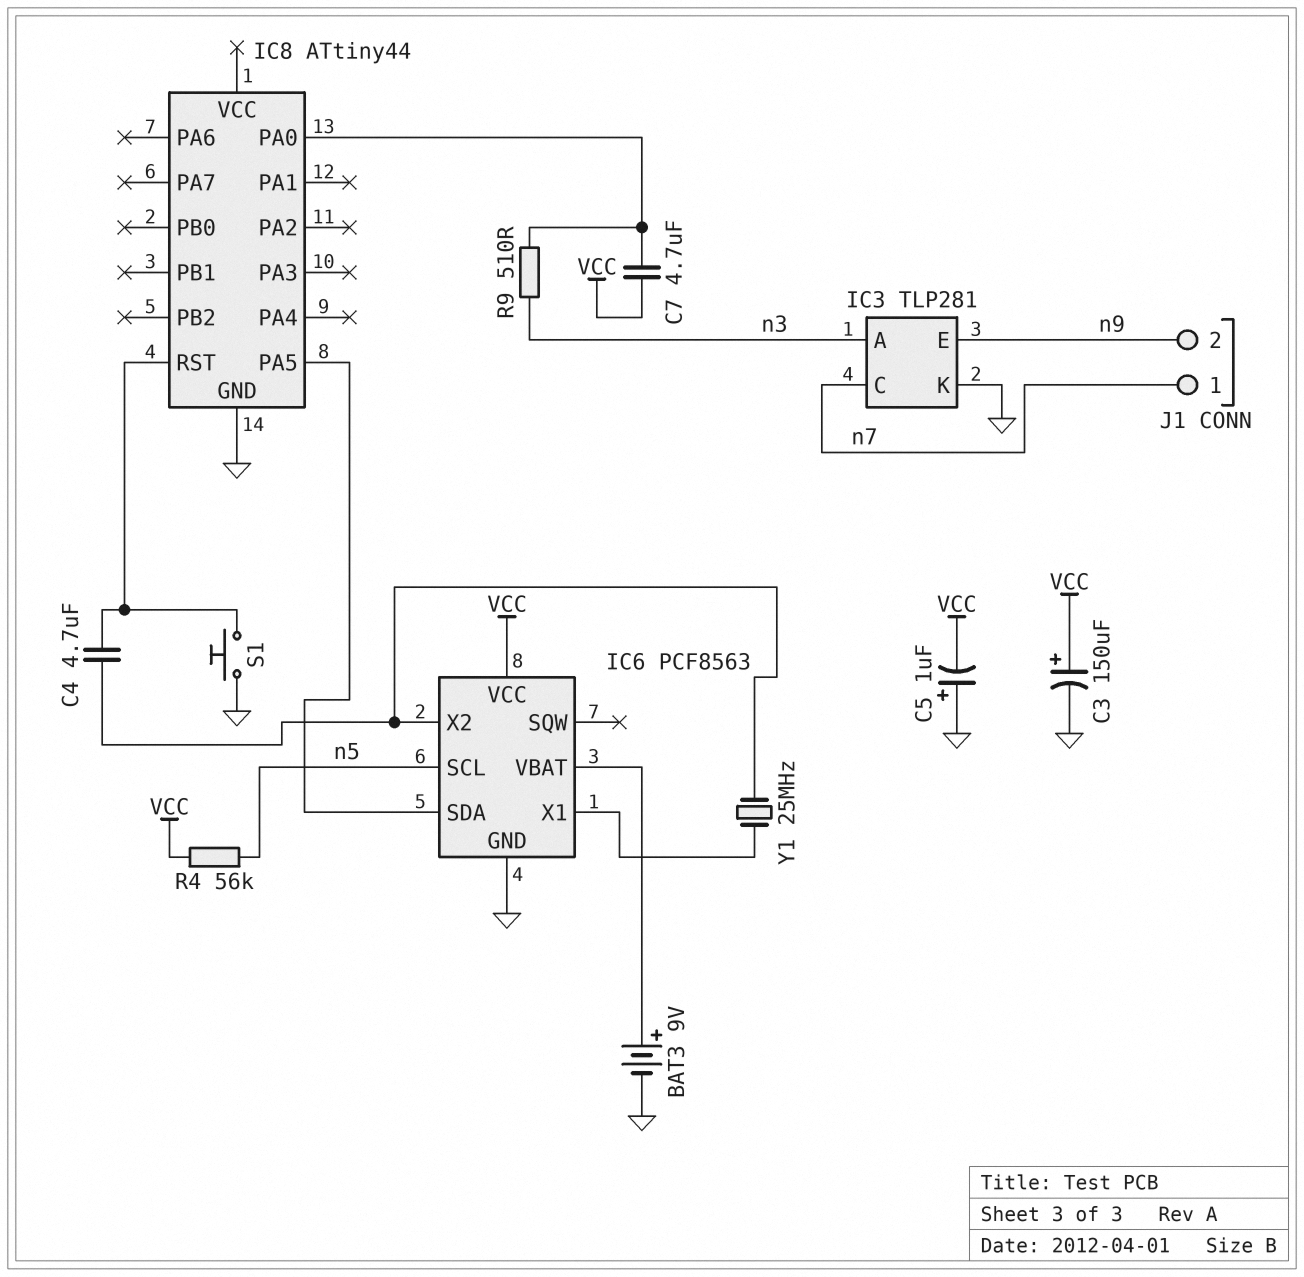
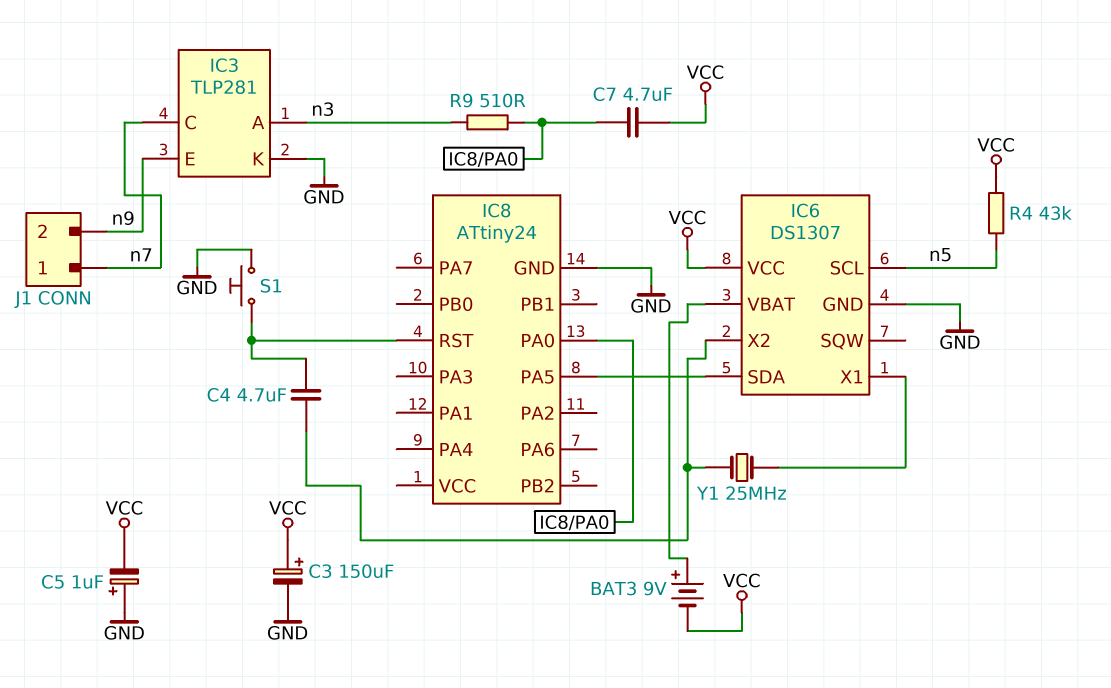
BAT3: 9V (plus IC6/VBAT, minus GND) -> 9V (plus IC6/VBAT, minus VCC)
IC6: PCF8563 -> DS1307
IC8: ATtiny44 -> ATtiny24
R4: 56k (VCC, n5) -> 43k (VCC, n5)

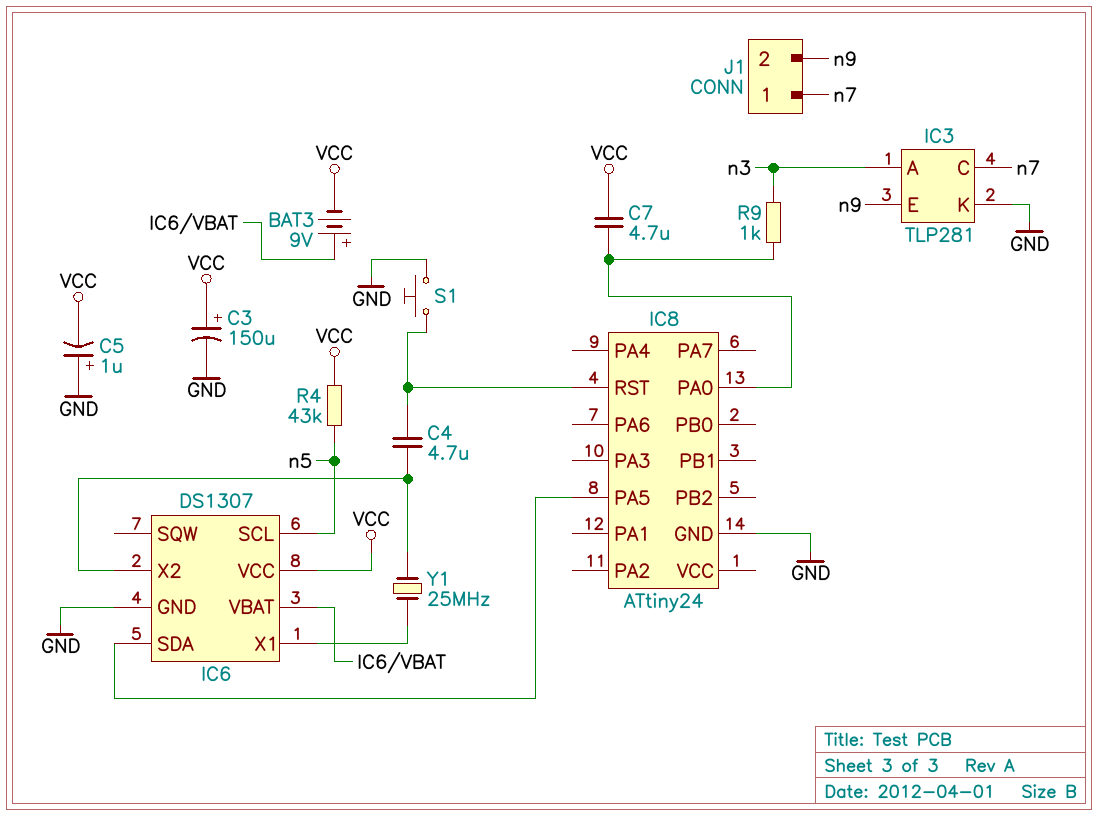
R9: 510 (IC8/PA0, n3) -> 1k (IC8/PA0, n3)

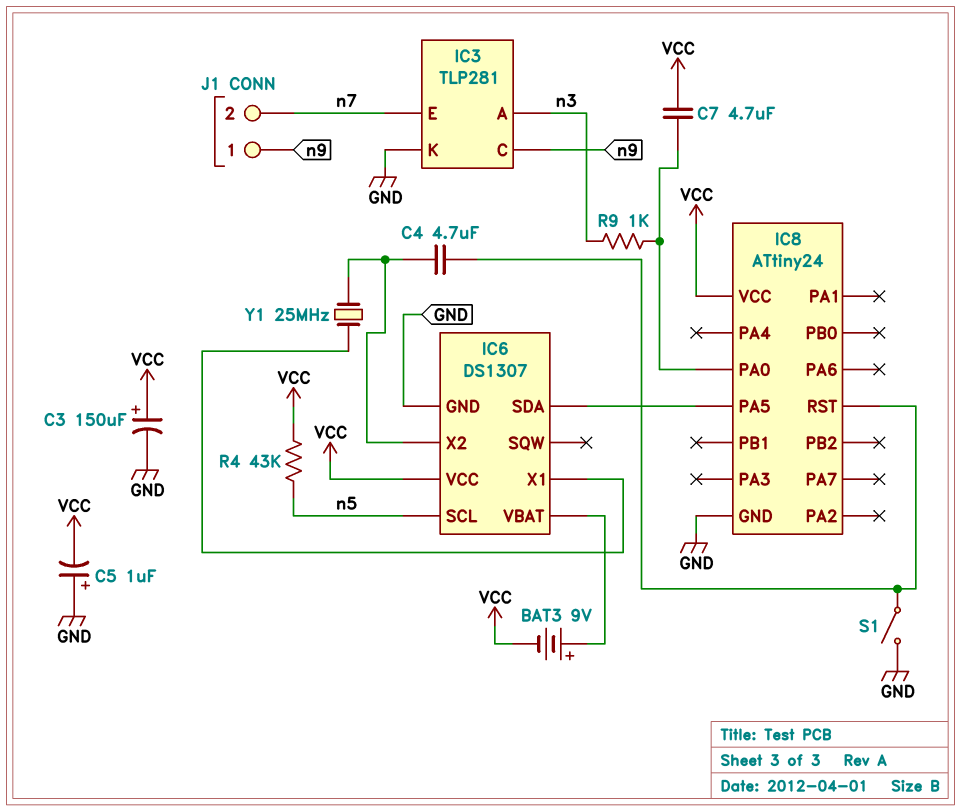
IC3 pin C: n7 -> n9
IC3 pin E: n9 -> n7
IC8 pin VCC: none -> VCC
J1 pin 1: n7 -> n9
J1 pin 2: n9 -> n7
S1: button (GND, IC8/RST) -> switch (GND, IC8/RST)

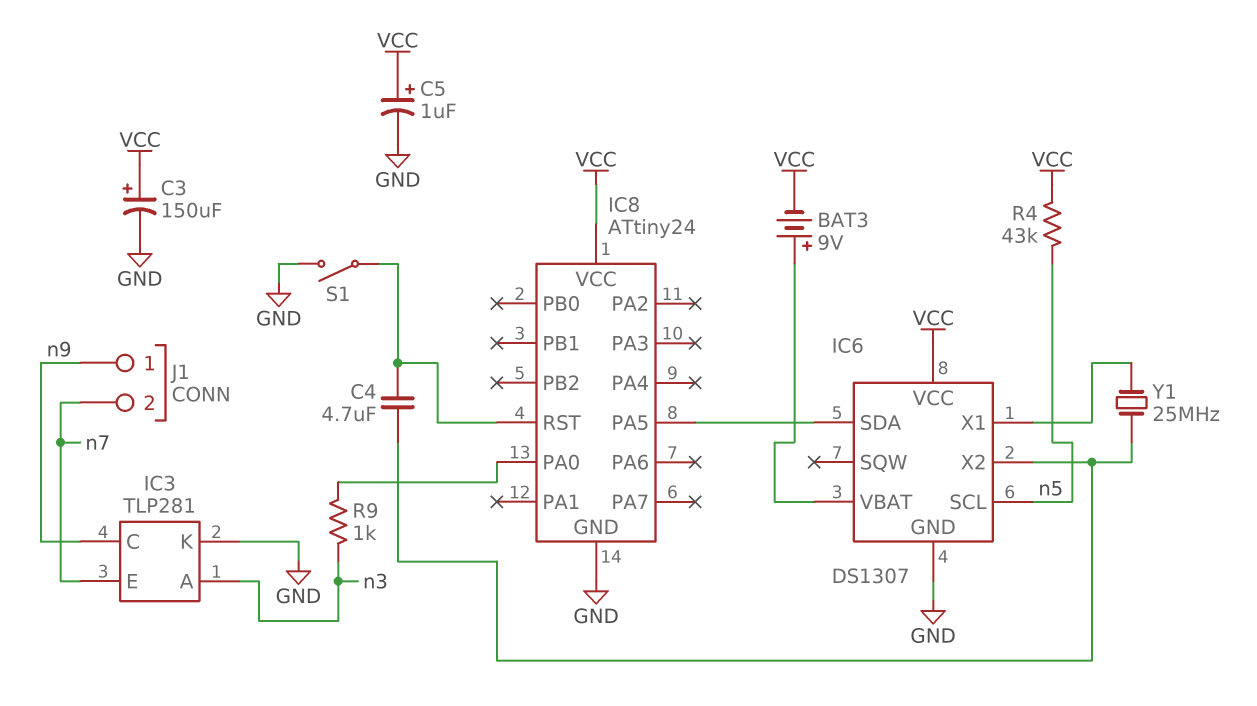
C5: 1uF (plus GND, minus VCC) -> 1uF (plus VCC, minus GND)
C7: 4.7uF (IC8/PA0, VCC) -> none

